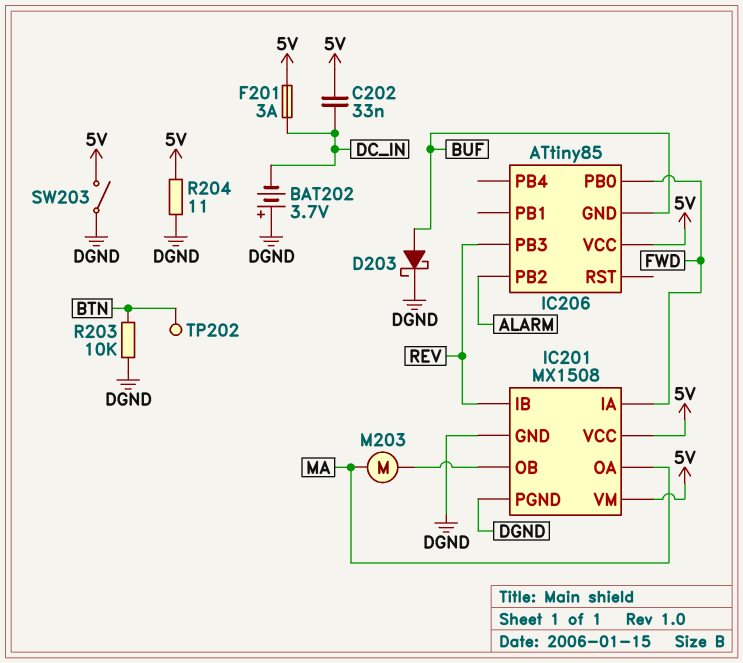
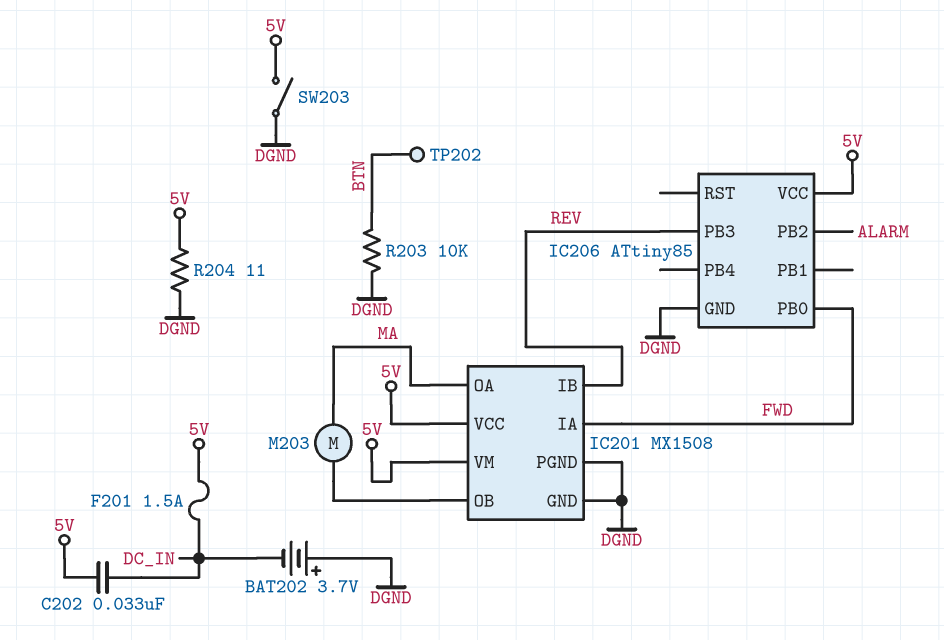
D203: schottky (A BUF, K DGND) -> none
F201: 3A (5V, DC_IN) -> 1.5A (5V, DC_IN)
IC206 pin GND: BUF -> DGND

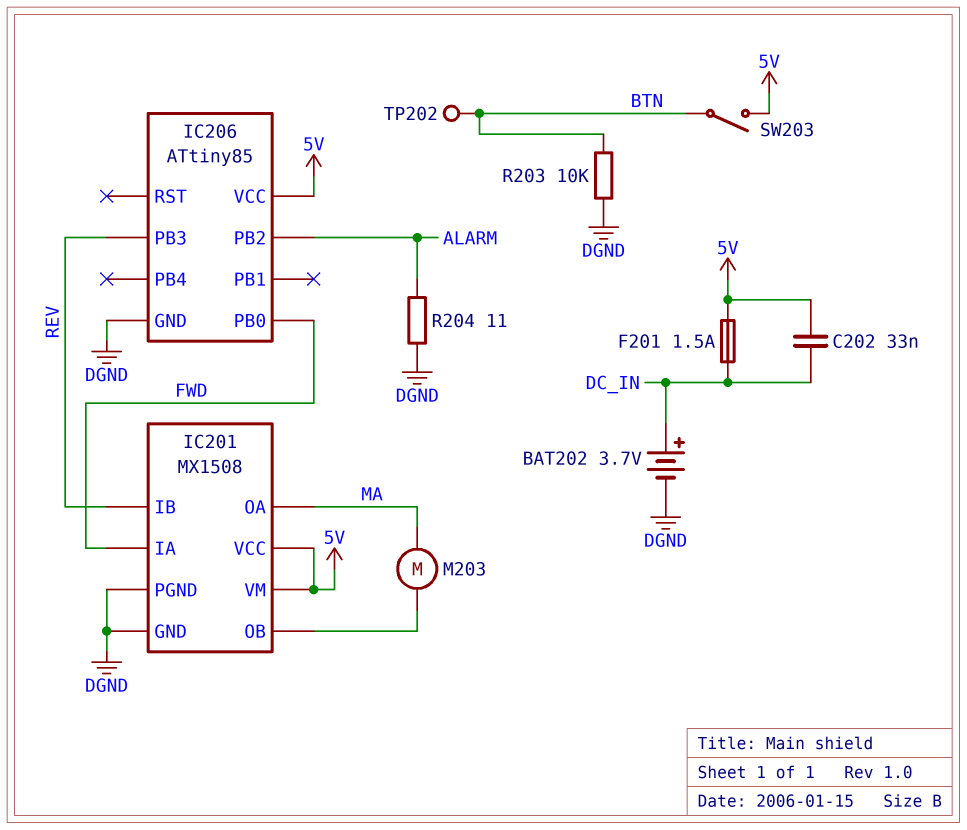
BAT202: 3.7V (plus DGND, minus DC_IN) -> 3.7V (plus DC_IN, minus DGND)
R204: 11 (5V, DGND) -> 11 (ALARM, DGND)
SW203: switch (5V, DGND) -> switch (5V, BTN)

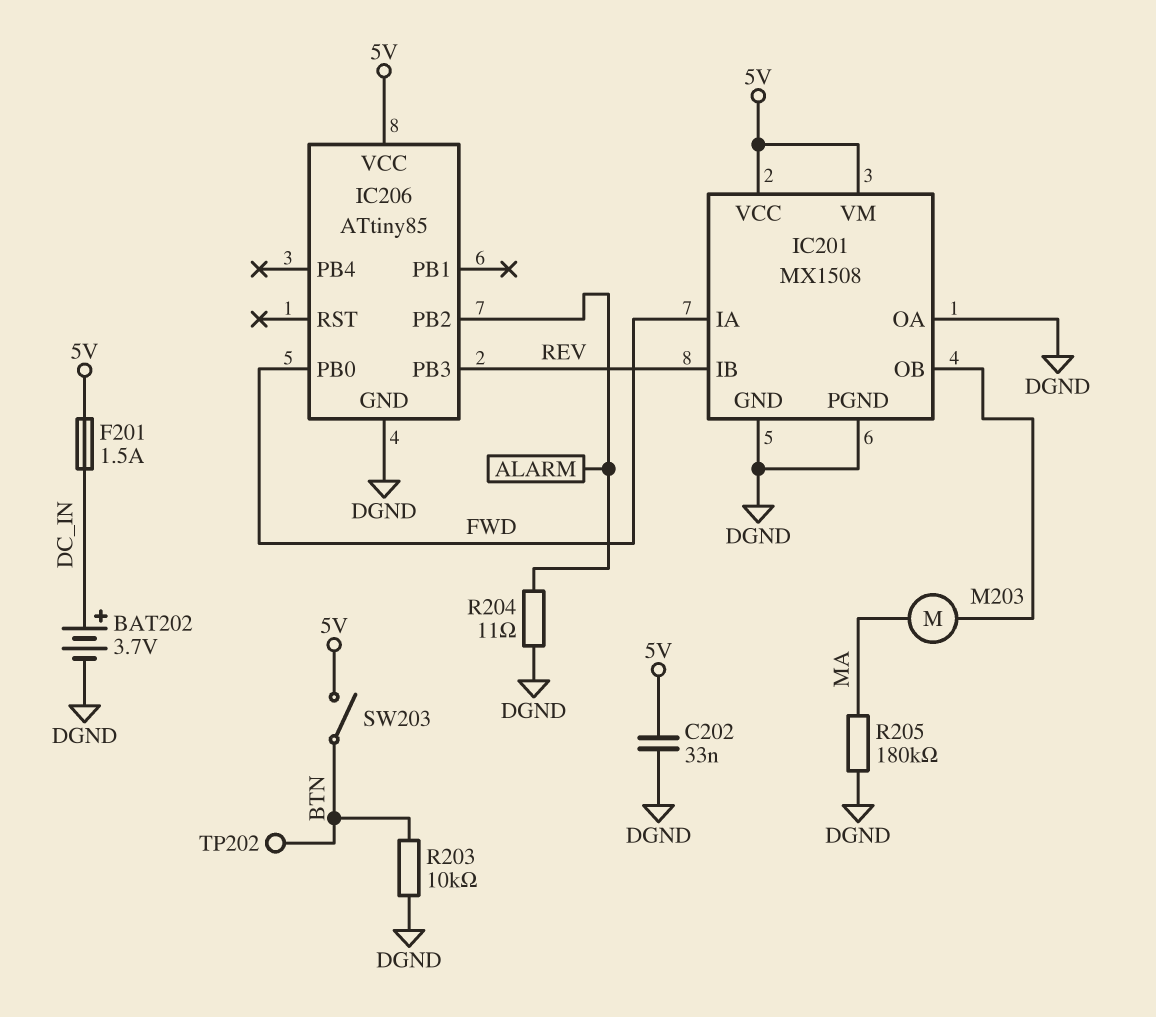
C202: 33nF (5V, DC_IN) -> 33nF (5V, DGND)
IC201 pin OA: MA -> DGND
R205: none -> 180k (DGND, MA)

